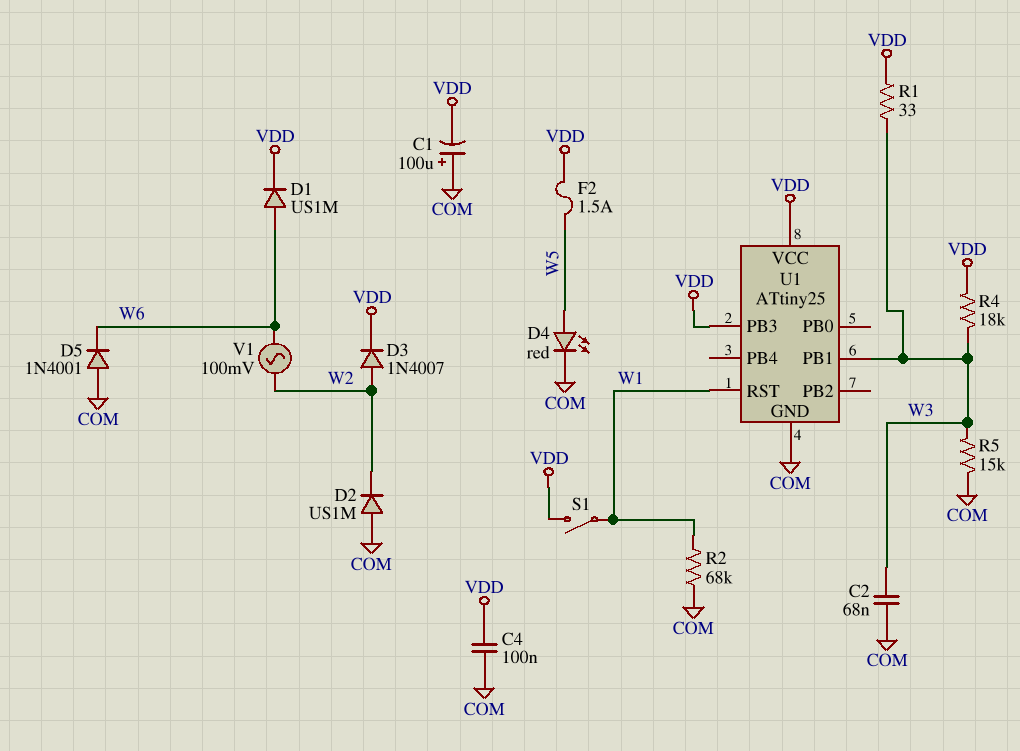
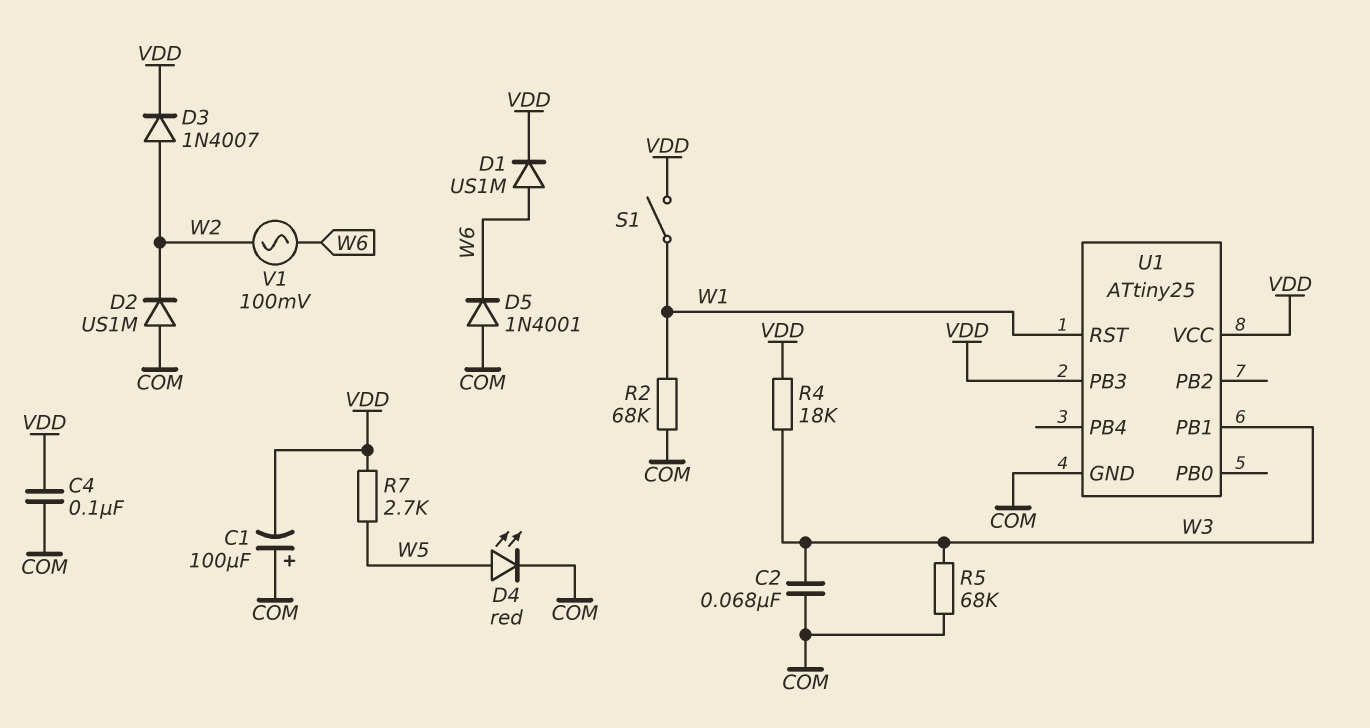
F2: 1.5A (VDD, W5) -> none
R1: 33 (VDD, W3) -> none
R5: 15k (COM, W3) -> 68k (COM, W3)
R7: none -> 2.7k (VDD, W5)

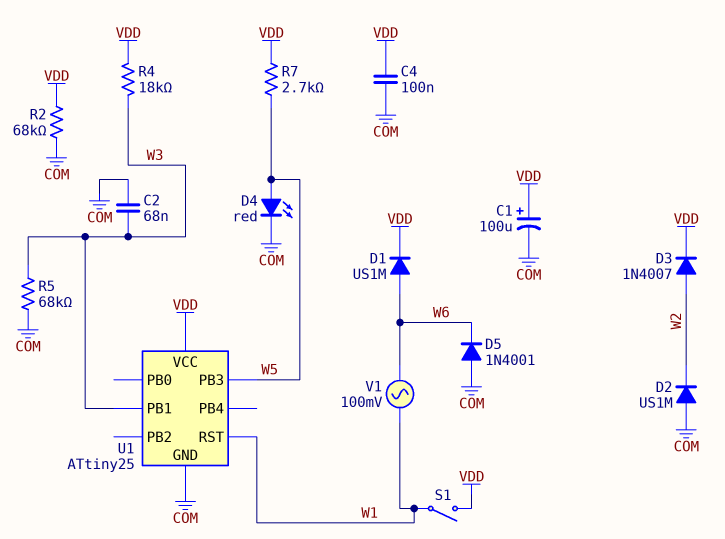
C1: 100uF (plus COM, minus VDD) -> 100uF (plus VDD, minus COM)
R2: 68k (COM, W1) -> 68k (COM, VDD)
U1 pin PB3: VDD -> W5
V1: AC 100mV (W2, W6) -> AC 100mV (W1, W6)

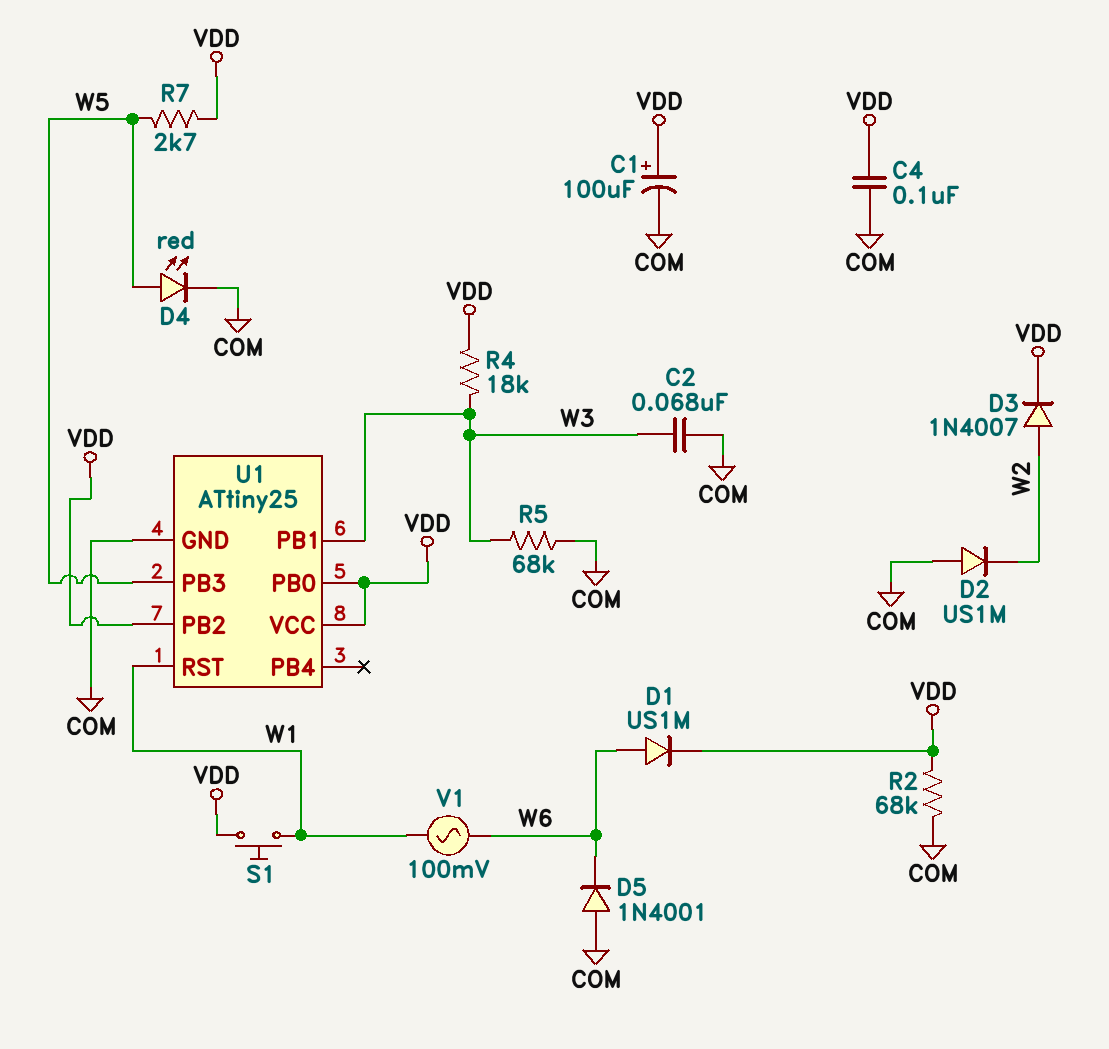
S1: switch (VDD, W1) -> button (VDD, W1)
U1 pin PB0: none -> VDD
U1 pin PB2: none -> VDD

